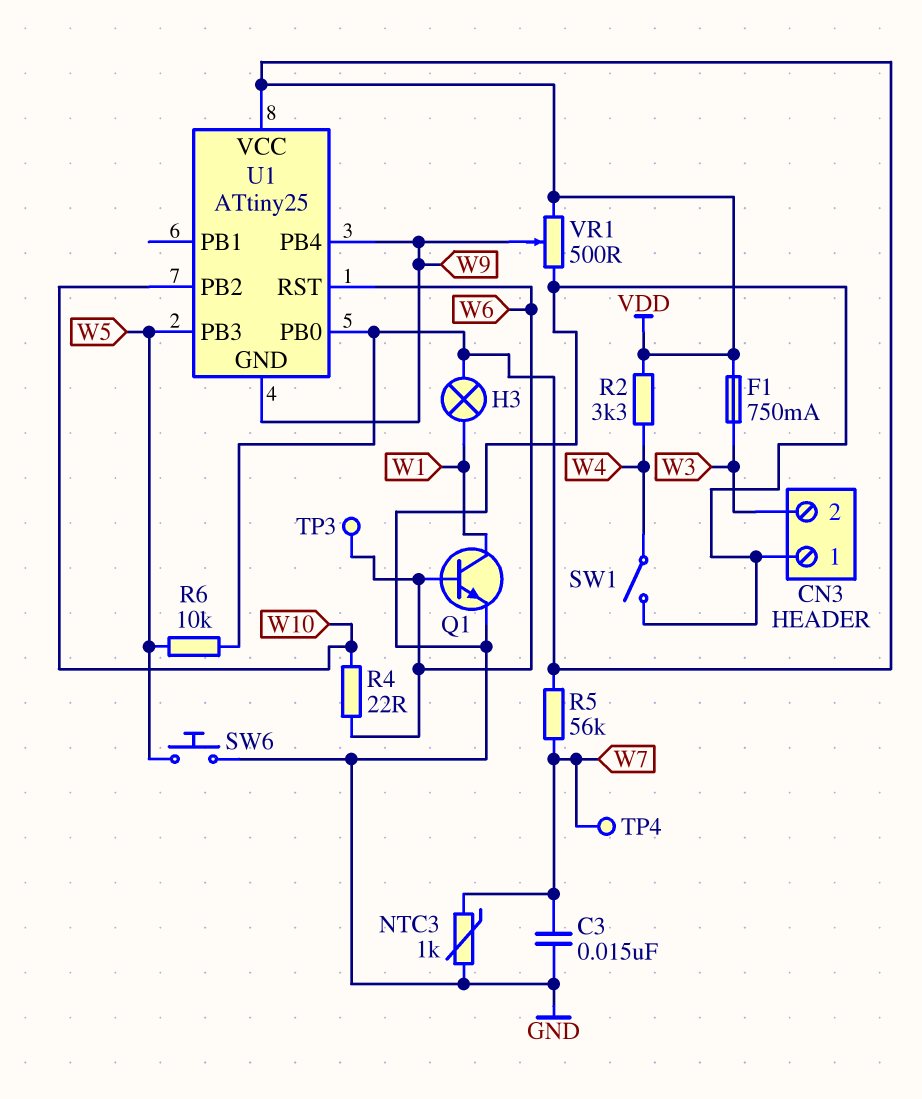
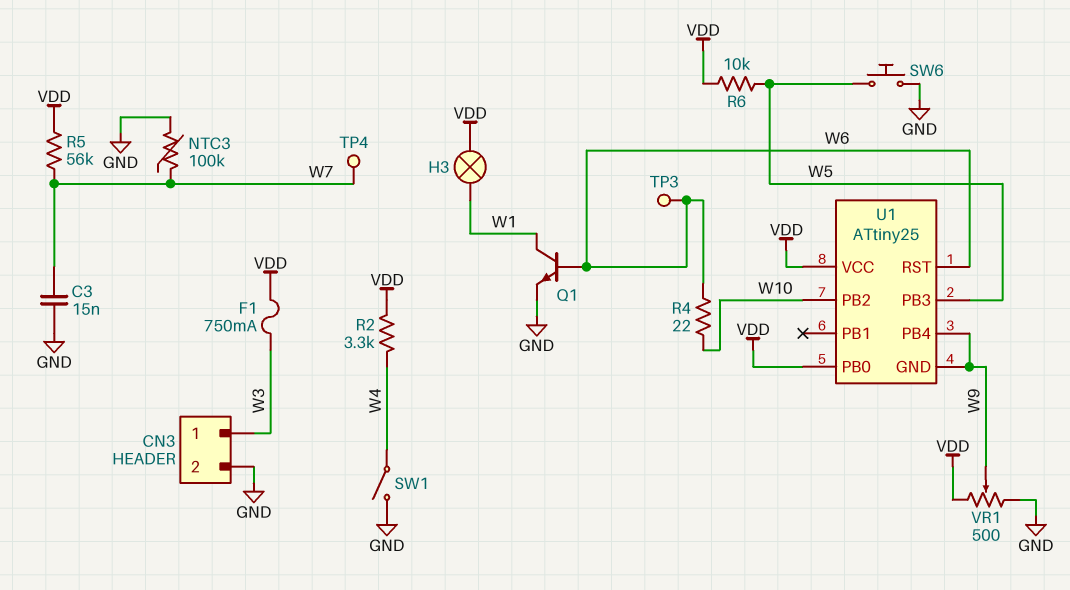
CN3 pin 1: GND -> W3
CN3 pin 2: W3 -> GND
NTC3: 1k (GND, W7) -> 100k (GND, W7)

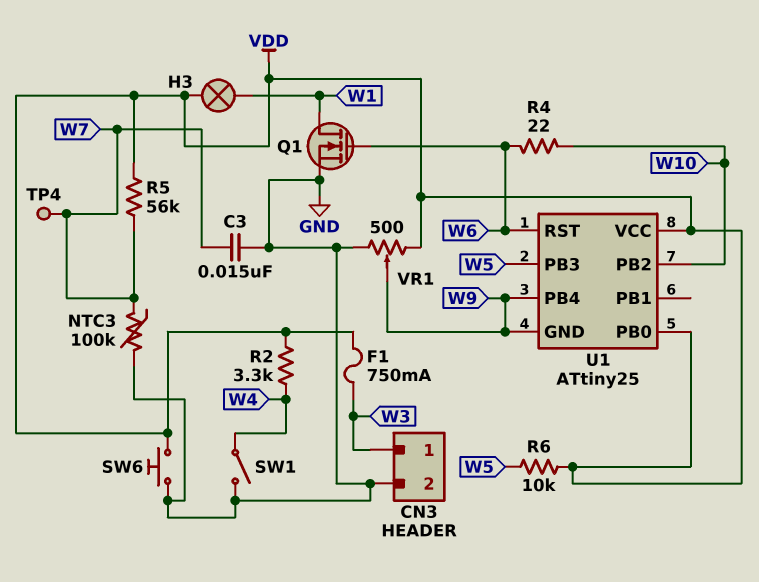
Q1: NPN (B W6, C W1, E GND) -> NMOS (G W6, D W1, S GND)
SW6: button (GND, W5) -> button (GND, VDD)
TP3: test point (W6) -> none

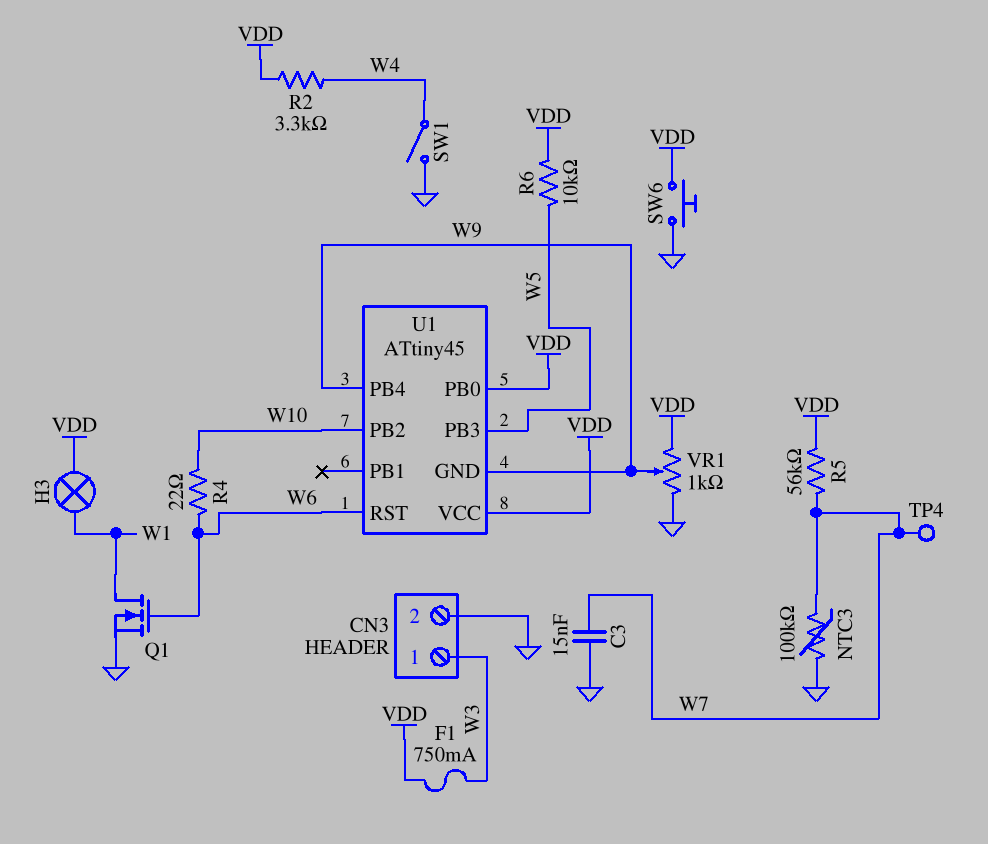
U1: ATtiny25 -> ATtiny45
VR1: 500 (GND, VDD, wiper W9) -> 1k (GND, VDD, wiper W9)

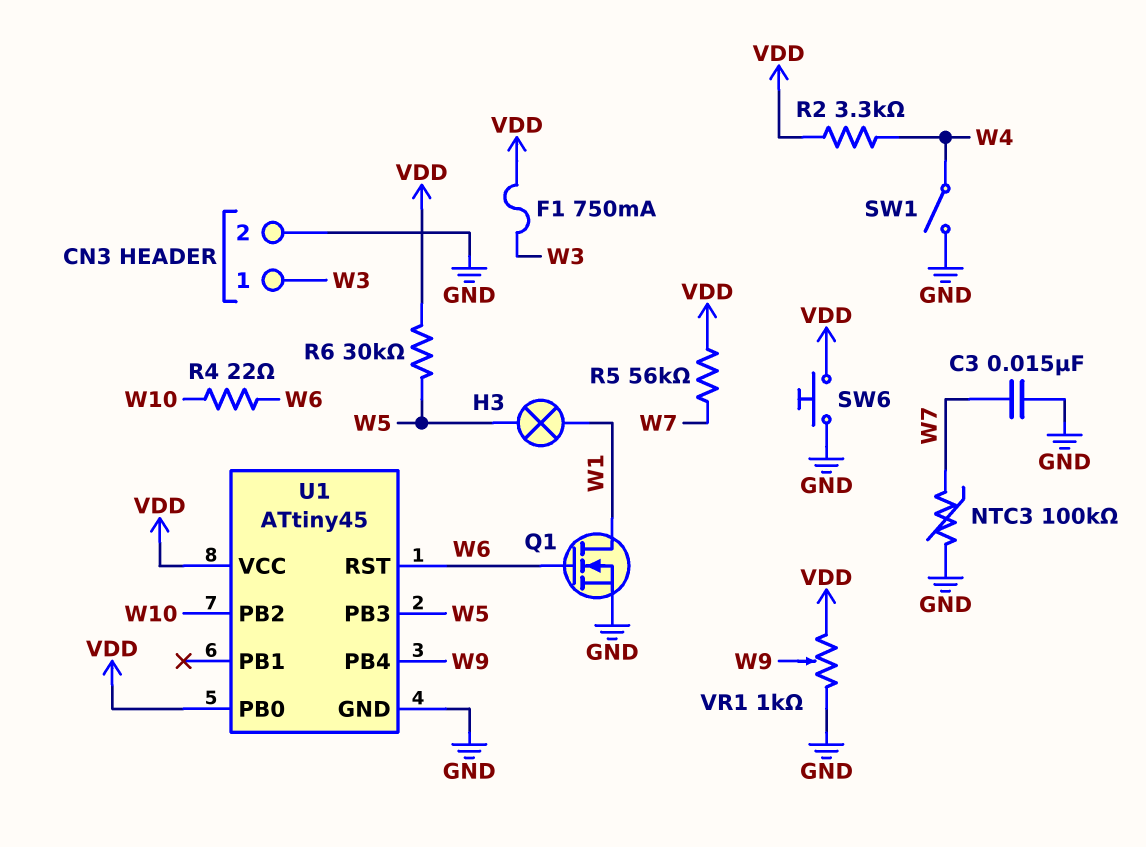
H3: lamp (VDD, W1) -> lamp (W1, W5)
R6: 10k (VDD, W5) -> 30k (VDD, W5)
TP4: test point (W7) -> none
U1 pin GND: W9 -> GND

